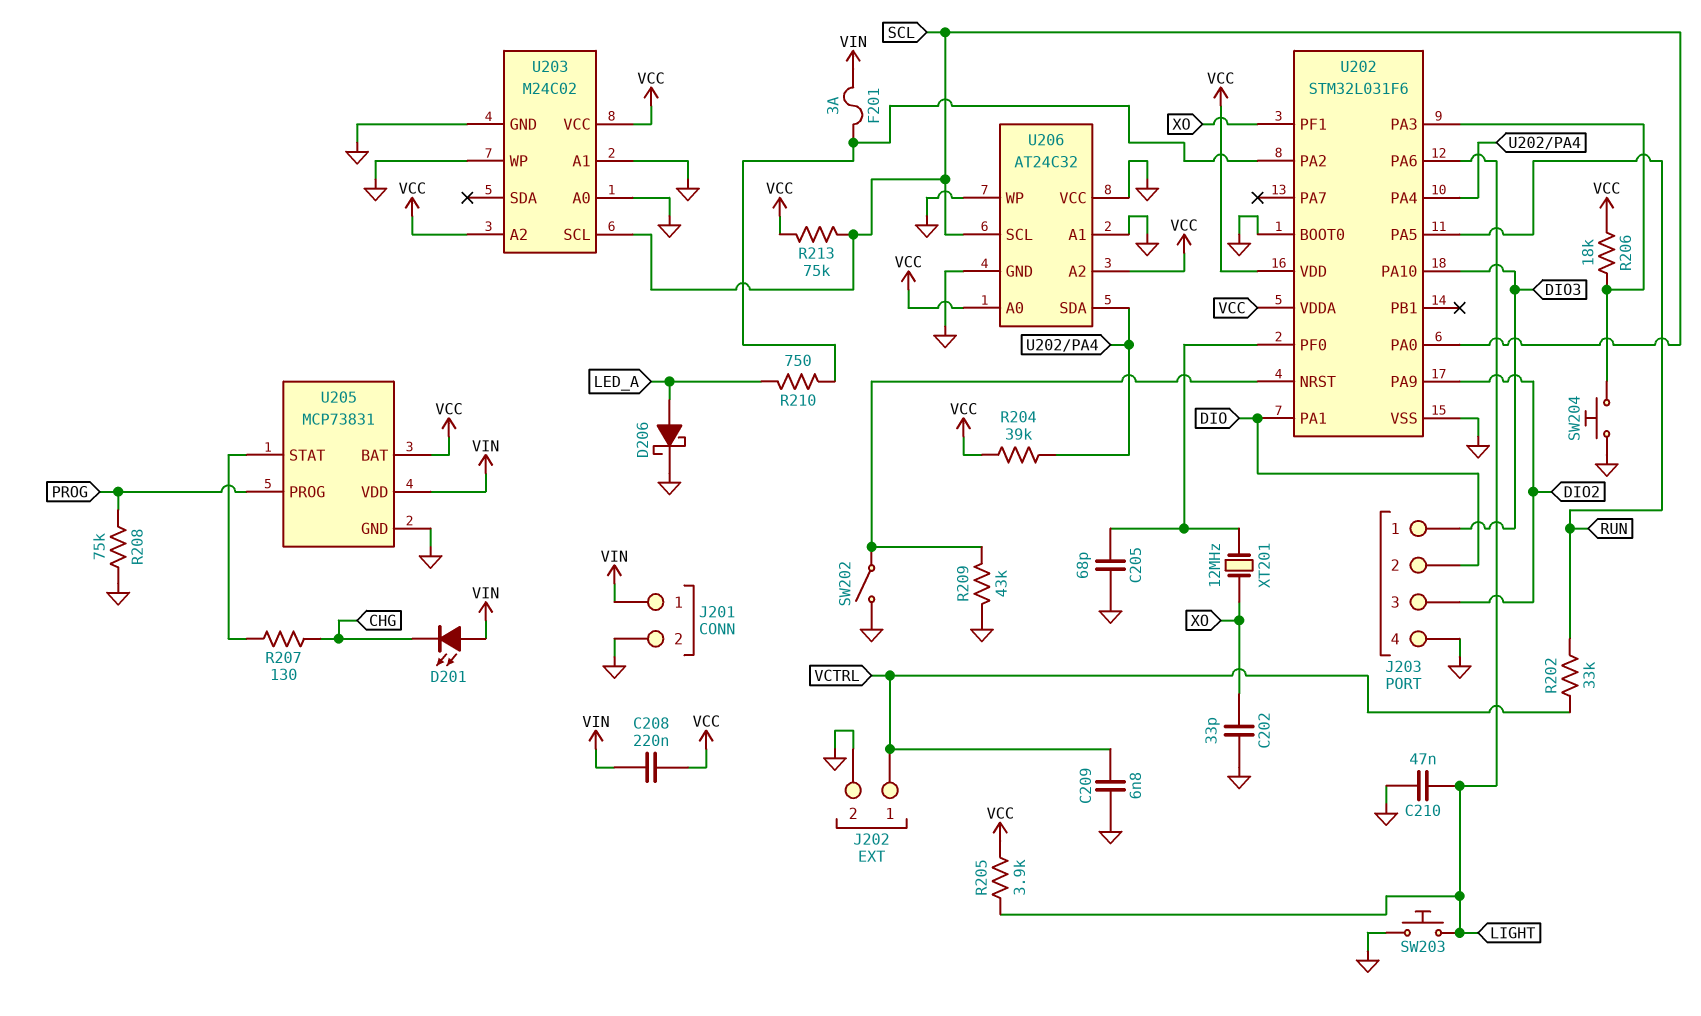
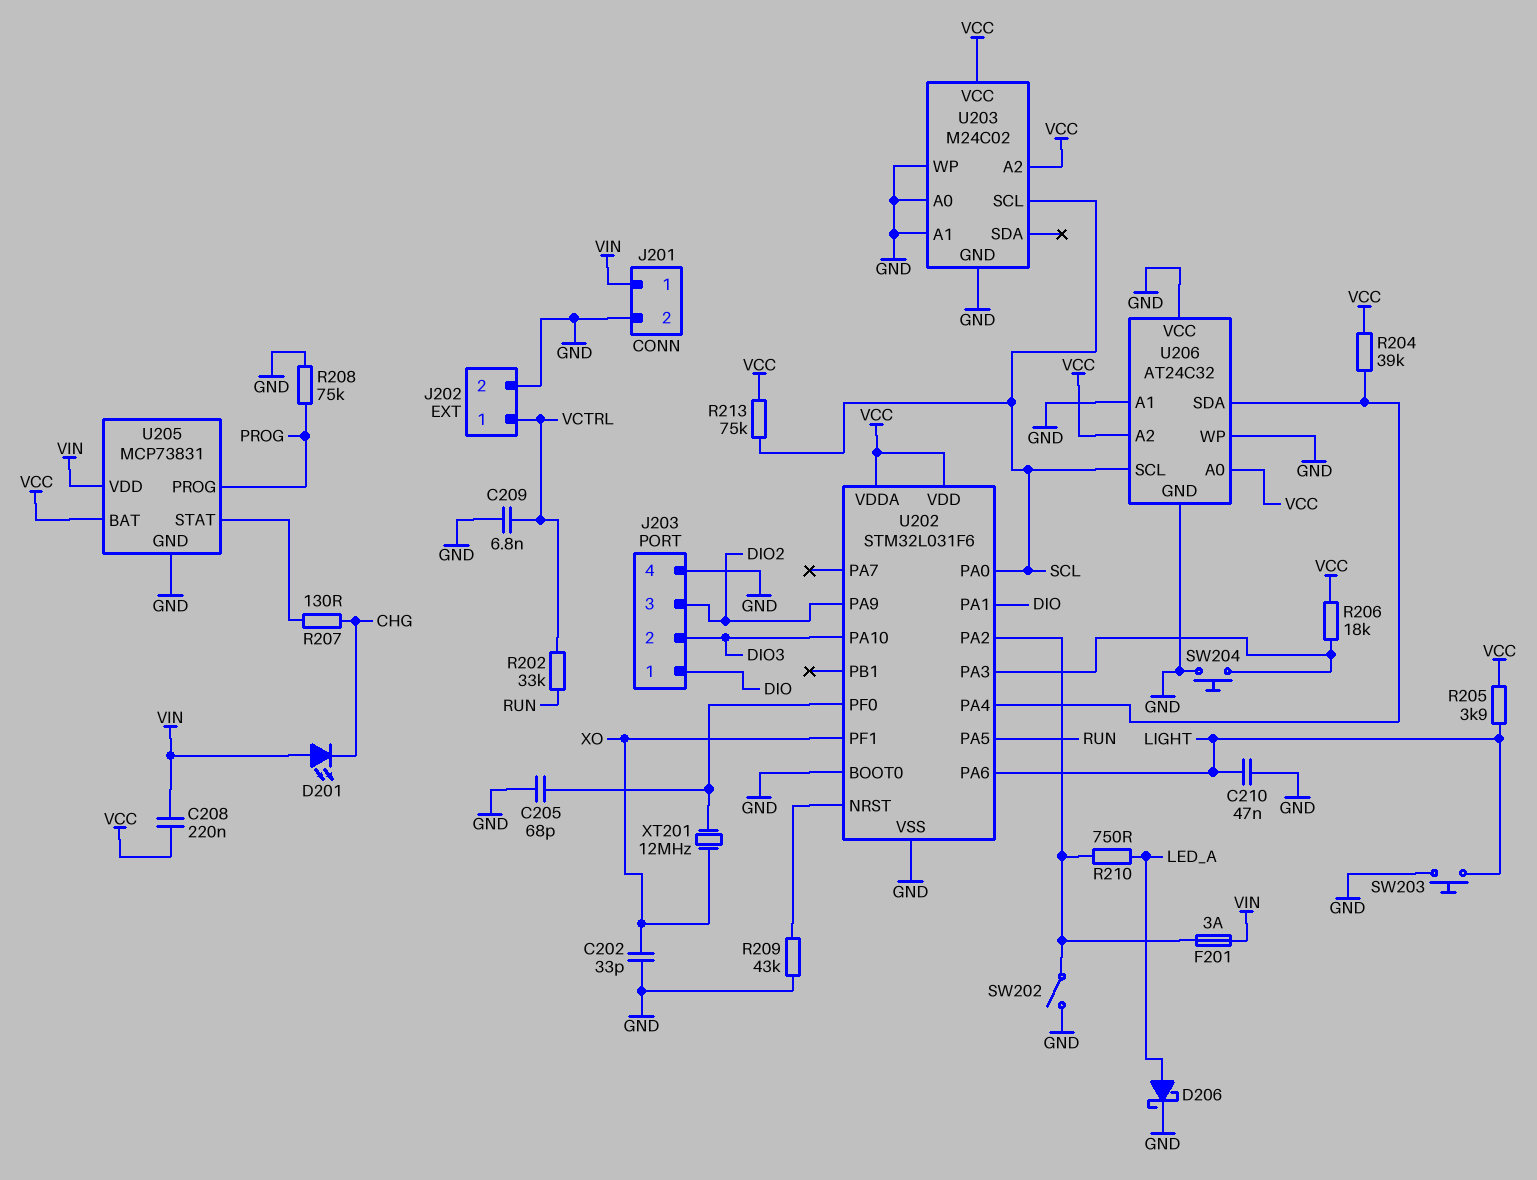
J203 pin 1: DIO3 -> DIO
J203 pin 2: DIO -> DIO3
SW202: switch (GND, U202/NRST) -> switch (GND, U202/PA2)

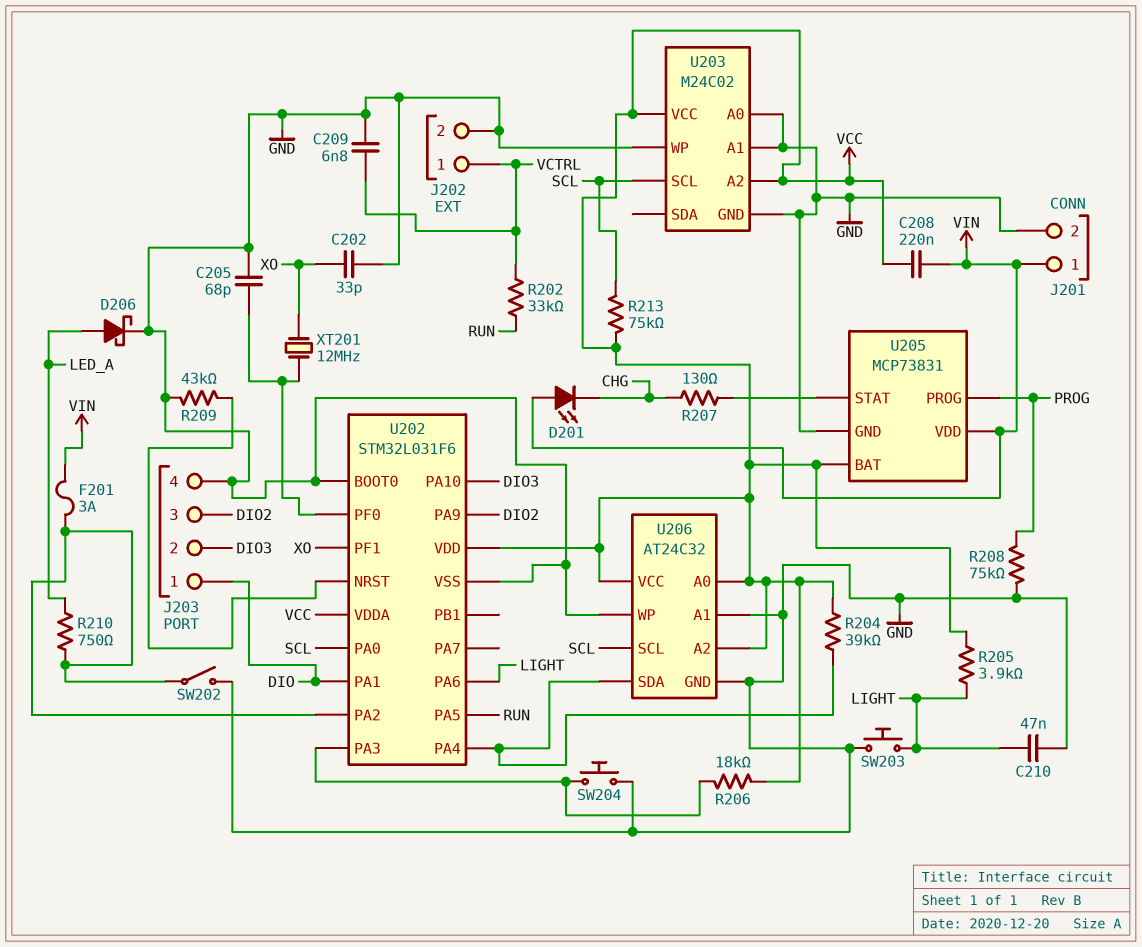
U206 pin VCC: GND -> VCC

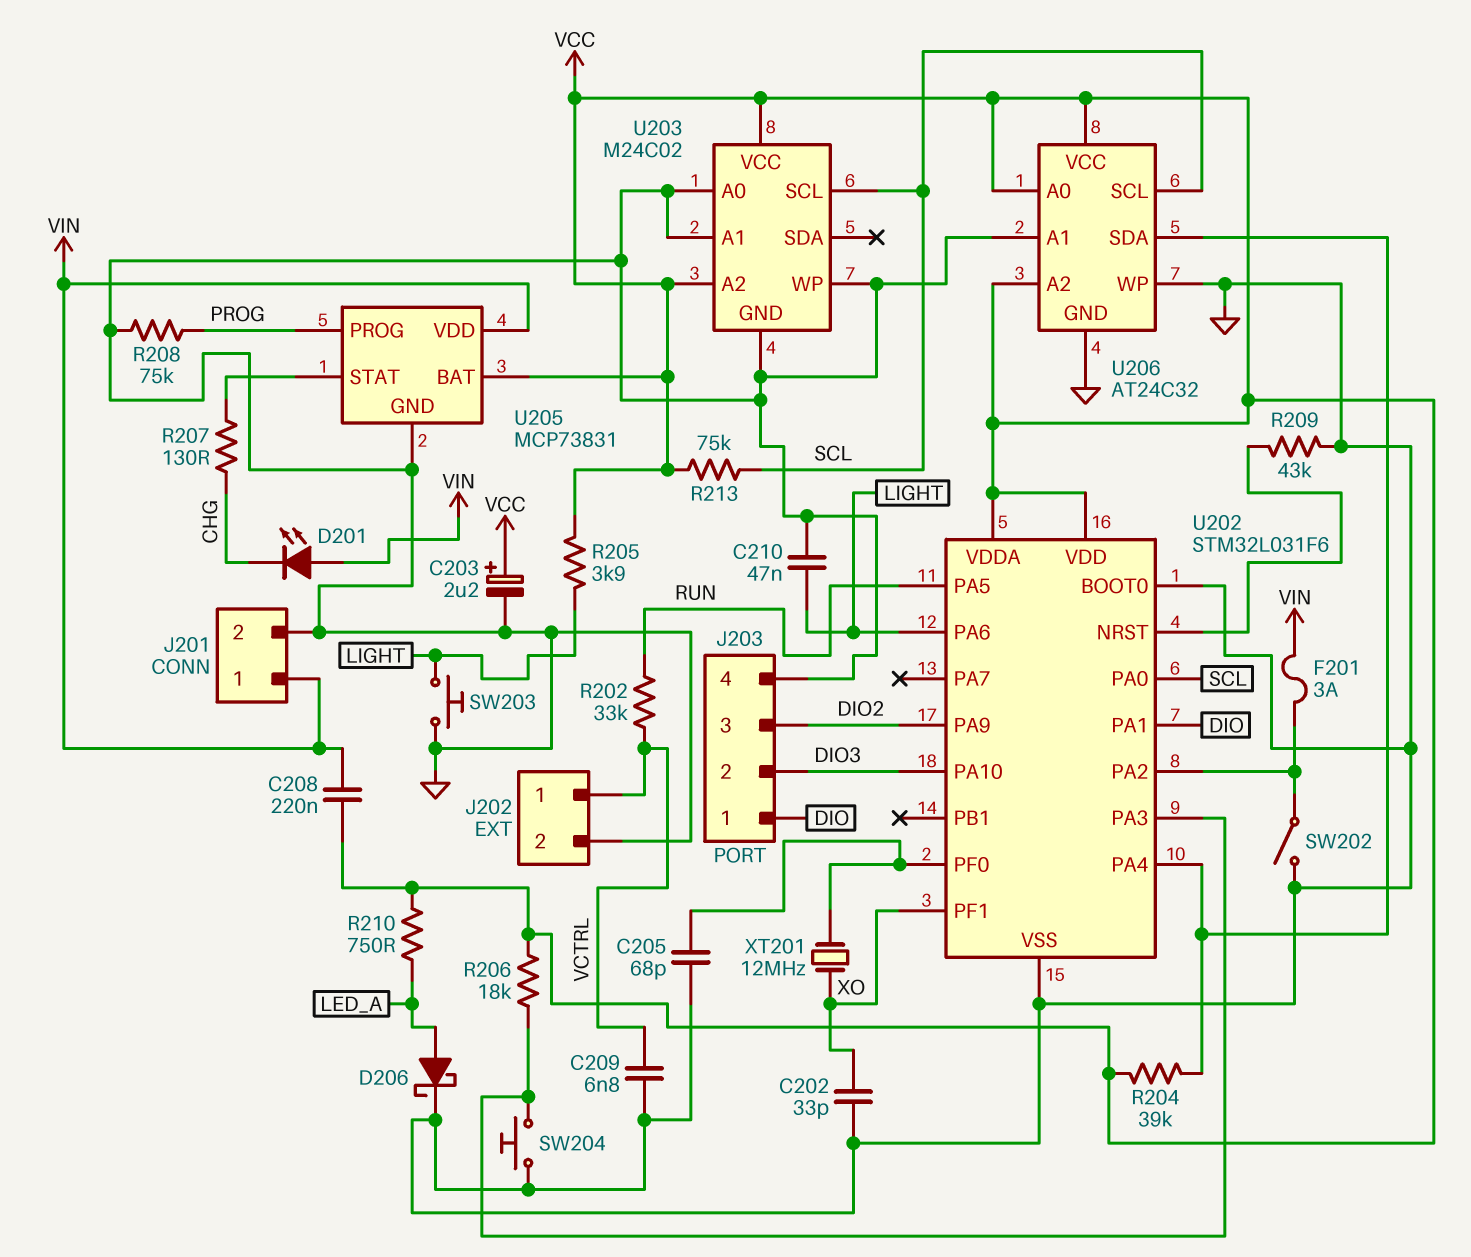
C203: none -> 2.2uF (plus VCC, minus GND)
R210: 750 (LED_A, U202/PA2) -> 750 (LED_A, VCC)

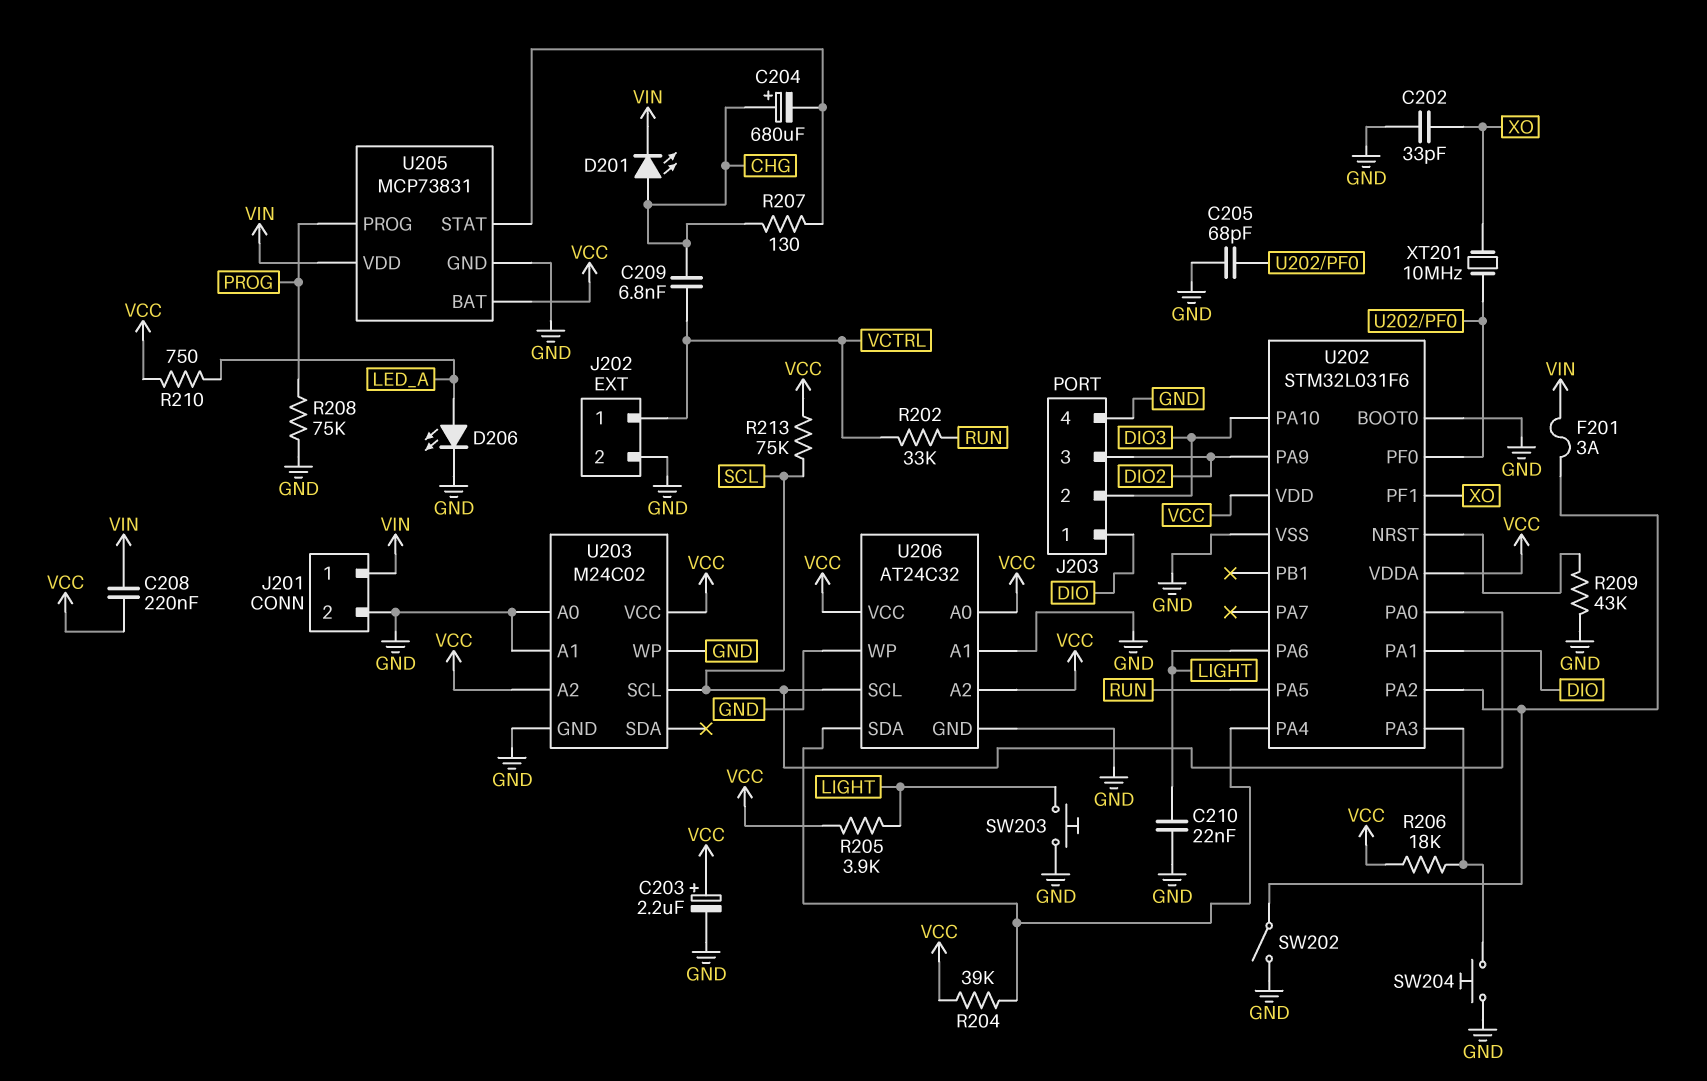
C204: none -> 680uF (plus CHG, minus U205/STAT)
C209: 6.8nF (GND, VCTRL) -> 6.8nF (CHG, VCTRL)
C210: 47nF (GND, LIGHT) -> 22nF (GND, LIGHT)
D201: LED (A VIN, K CHG) -> LED (A CHG, K VIN)
D206: schottky (A LED_A, K GND) -> LED (A LED_A, K GND)
XT201: 12MHz (U202/PF0, XO) -> 10MHz (U202/PF0, XO)

